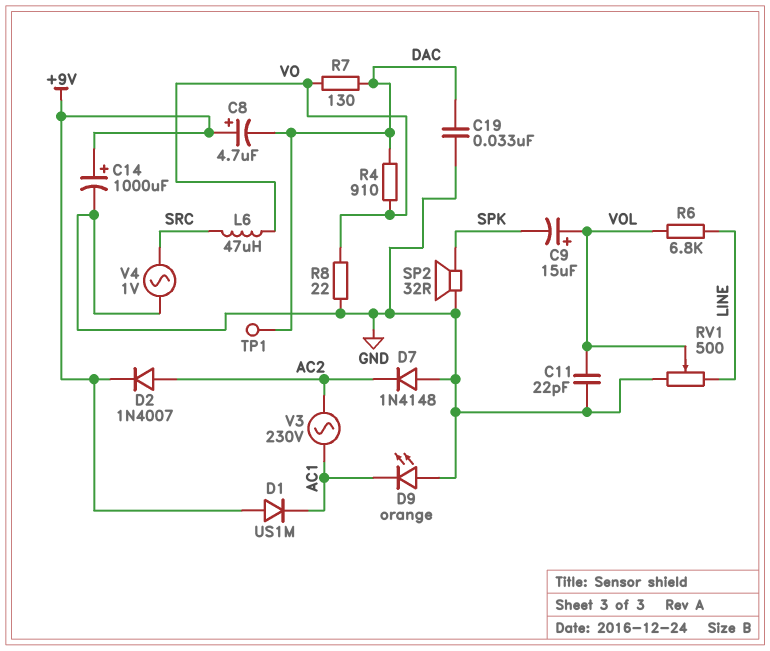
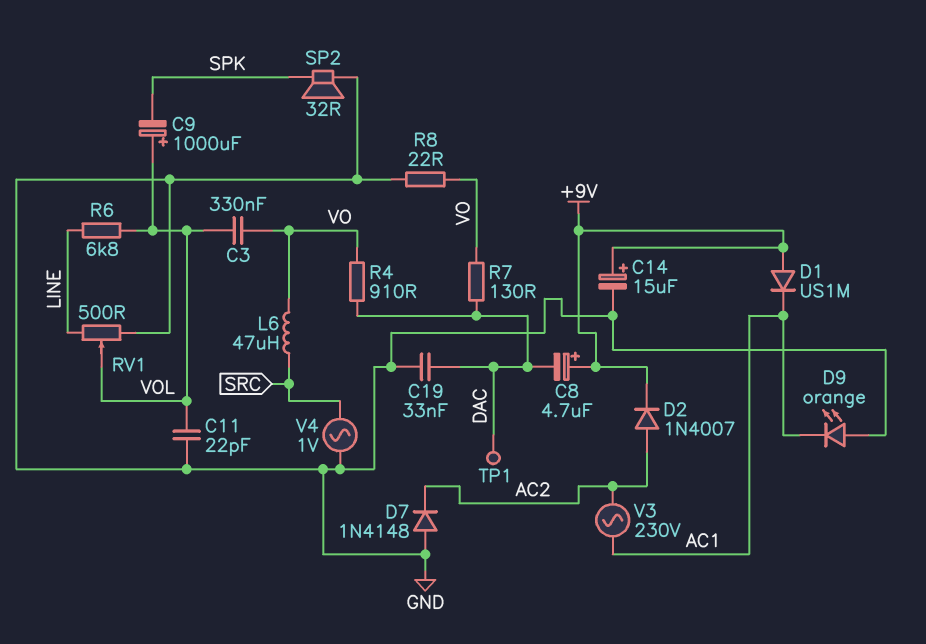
C3: none -> 330nF (VO, VOL)
C9: 15uF (plus VOL, minus SPK) -> 1000uF (plus VOL, minus SPK)
C14: 1000uF (plus +9V, minus GND) -> 15uF (plus +9V, minus GND)

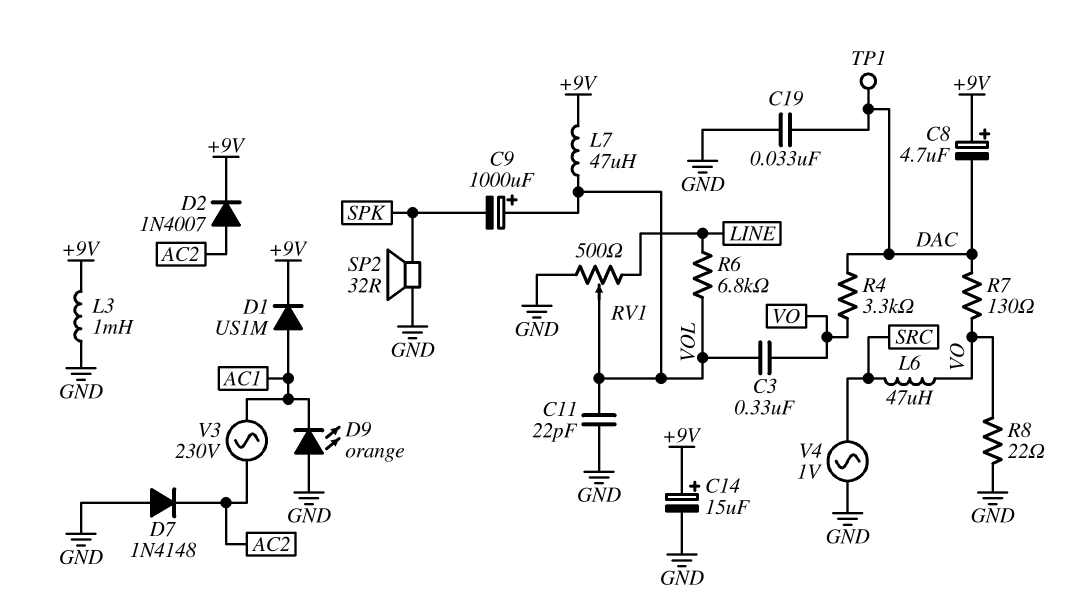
D1: diode US1M (A +9V, K AC1) -> diode US1M (A AC1, K +9V)
L3: none -> 1mH (+9V, GND)
L7: none -> 47uH (+9V, VOL)
R4: 910 (DAC, VO) -> 3.3k (DAC, VO)

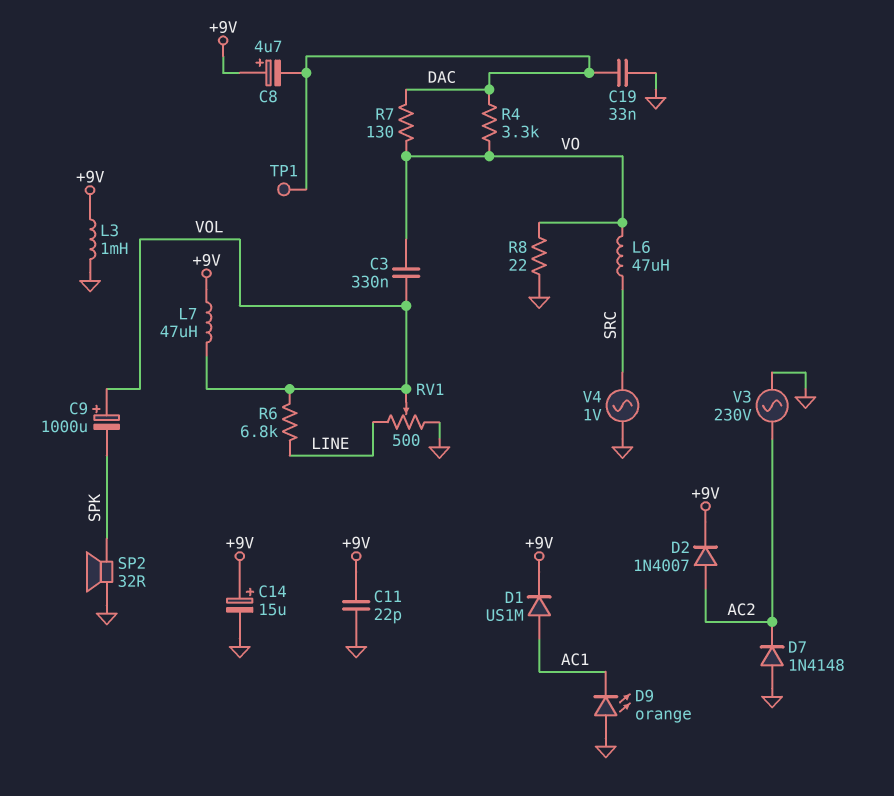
C11: 22pF (GND, VOL) -> 22pF (+9V, GND)
V3: AC 230V (AC1, AC2) -> AC 230V (AC2, GND)

